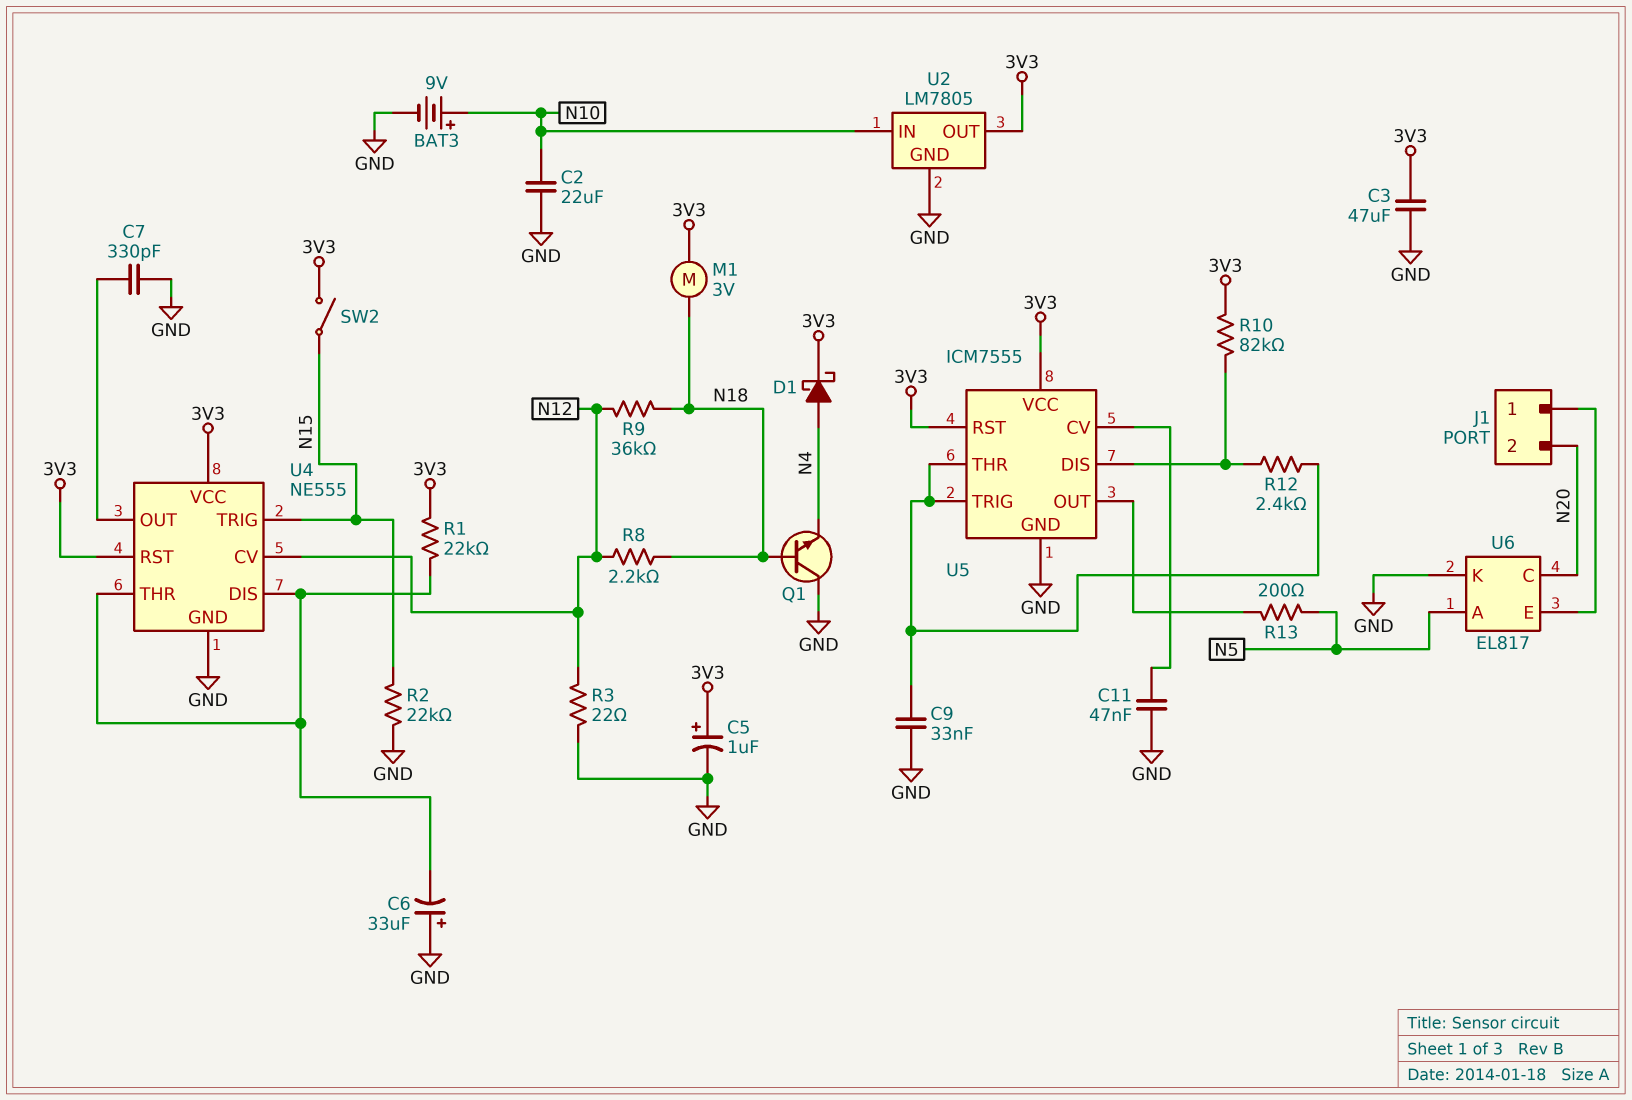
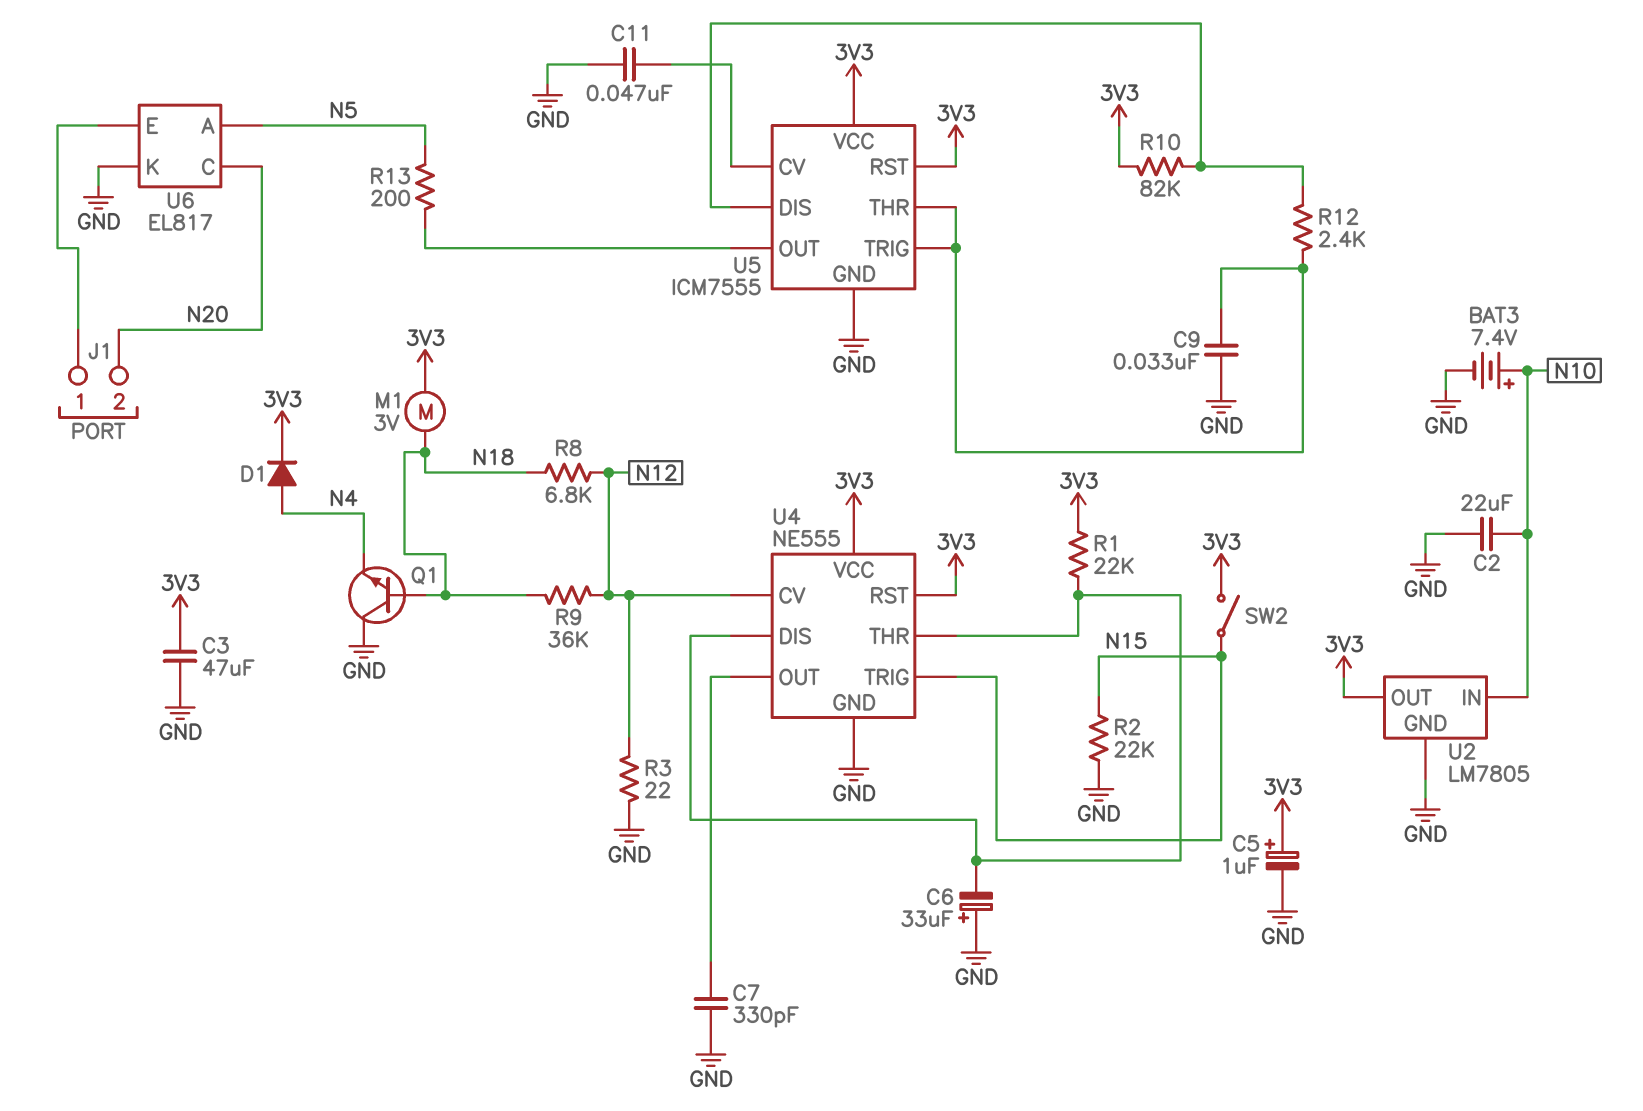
BAT3: 9V (plus N10, minus GND) -> 7.4V (plus N10, minus GND)
D1: schottky (A N4, K 3V3) -> diode (A N4, K 3V3)
R8: 2.2k (N12, N18) -> 6.8k (N12, N18)

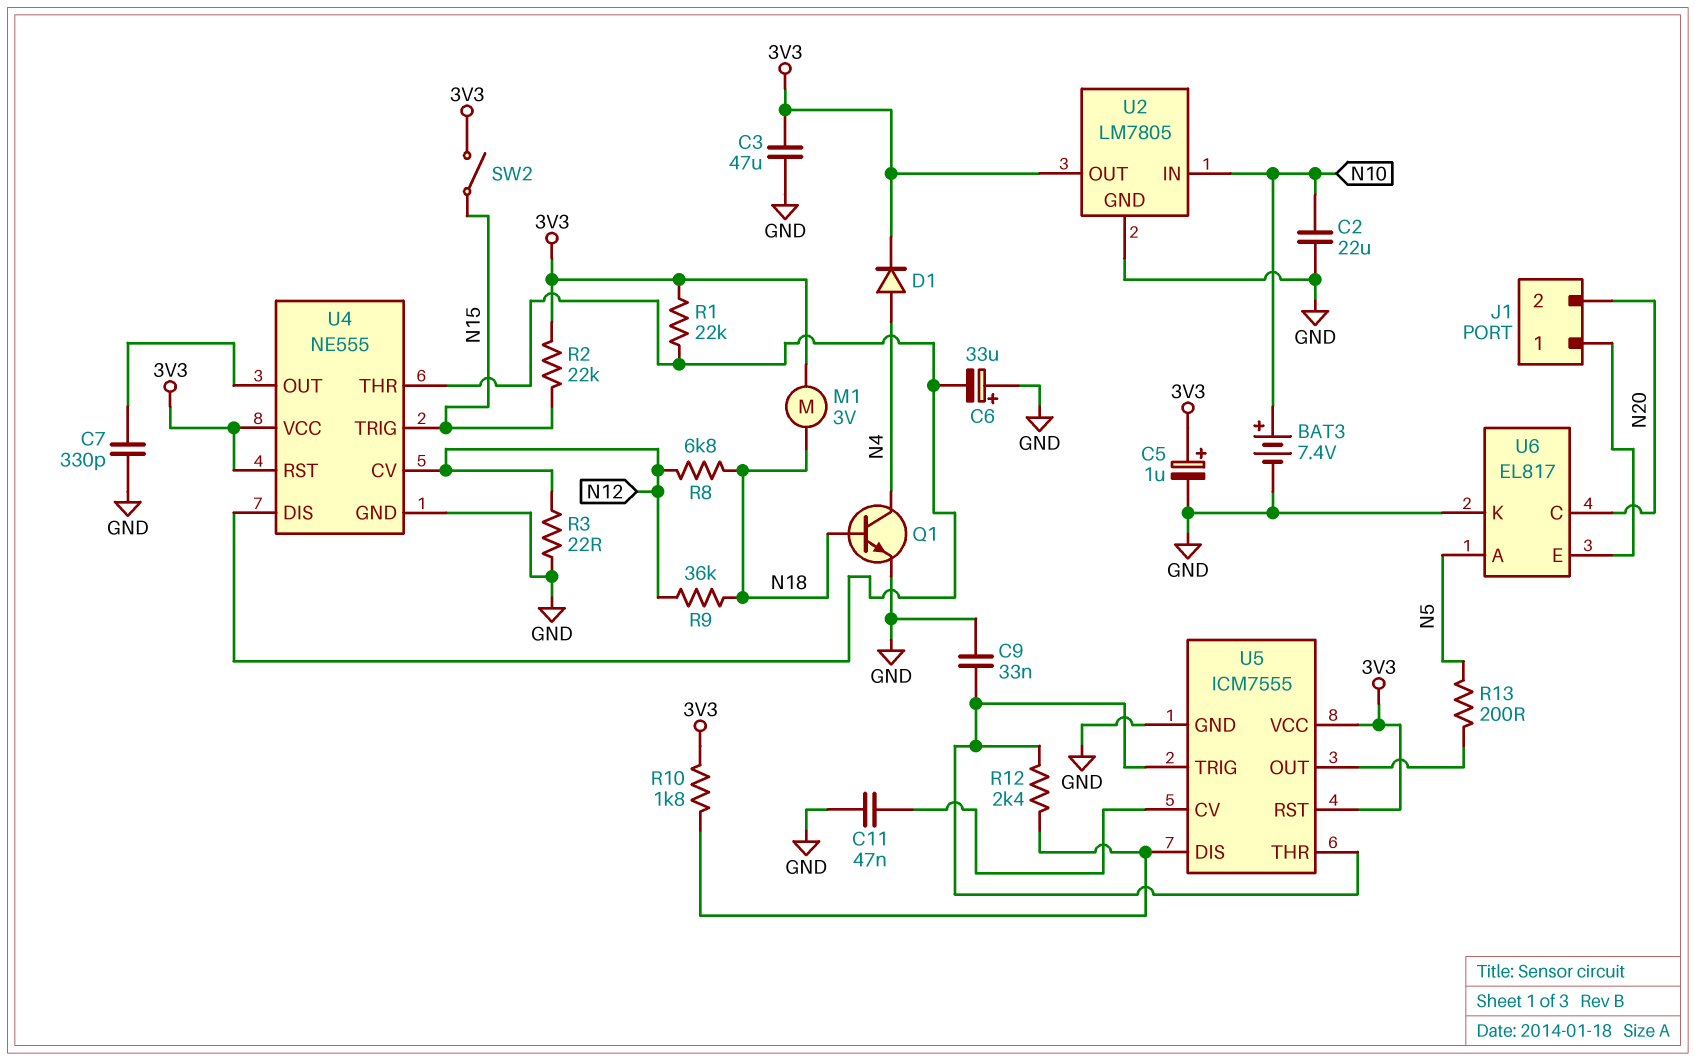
Q1: NPN (B N18, C GND, E N4) -> NPN (B N18, C N4, E GND)
R2: 22k (GND, N15) -> 22k (3V3, N15)
R10: 82k (3V3, U5/DIS) -> 1.8k (3V3, U5/DIS)

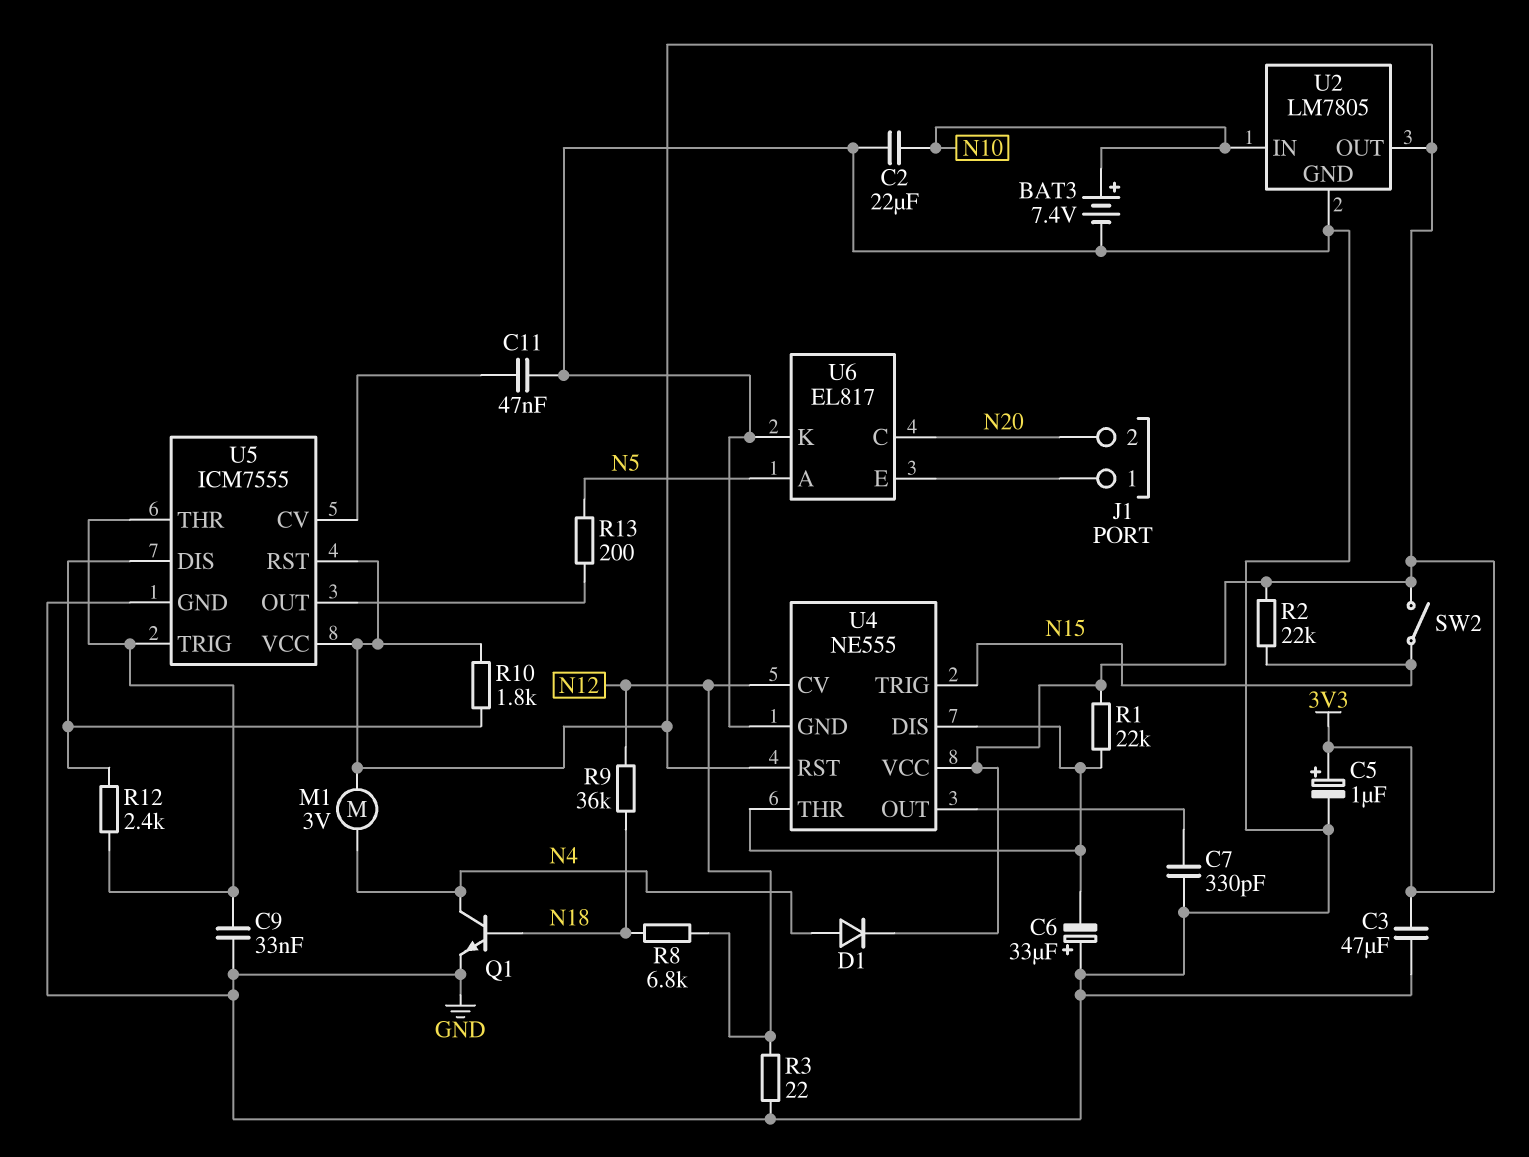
M1: motor 3V (3V3, N18) -> motor 3V (3V3, N4)

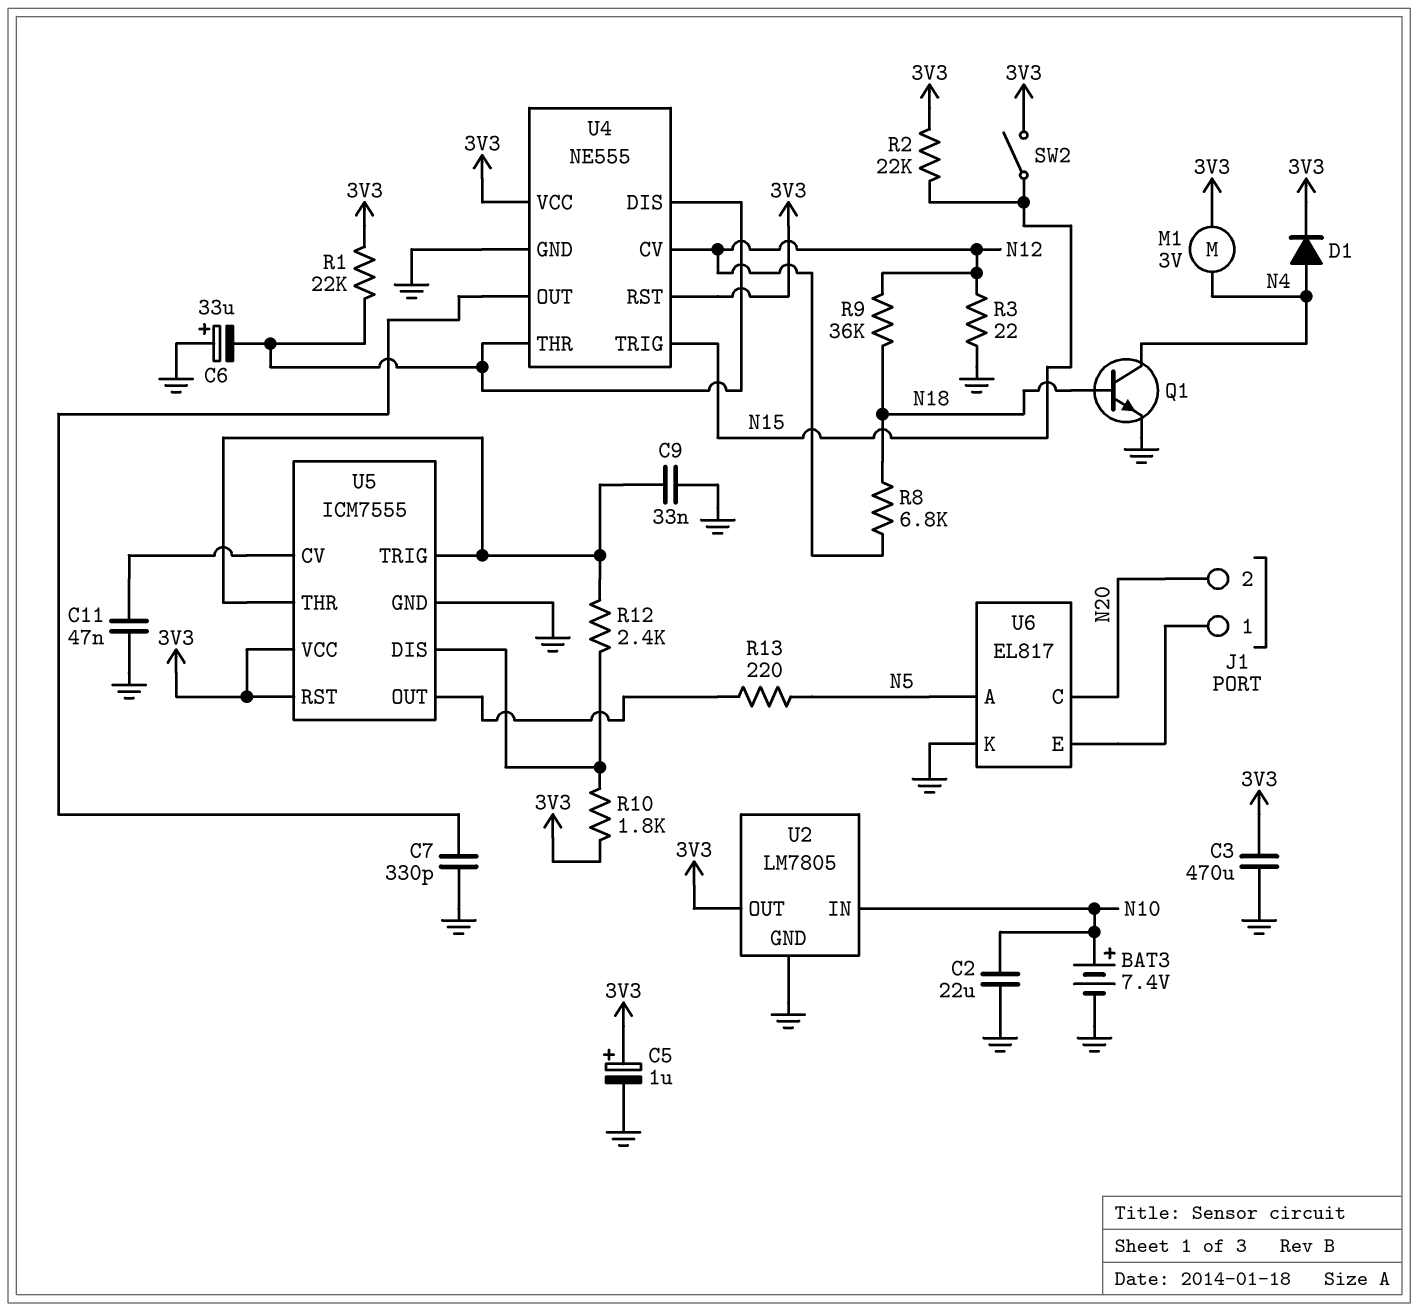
C3: 47uF (3V3, GND) -> 470uF (3V3, GND)
R13: 200 (N5, U5/OUT) -> 220 (N5, U5/OUT)

